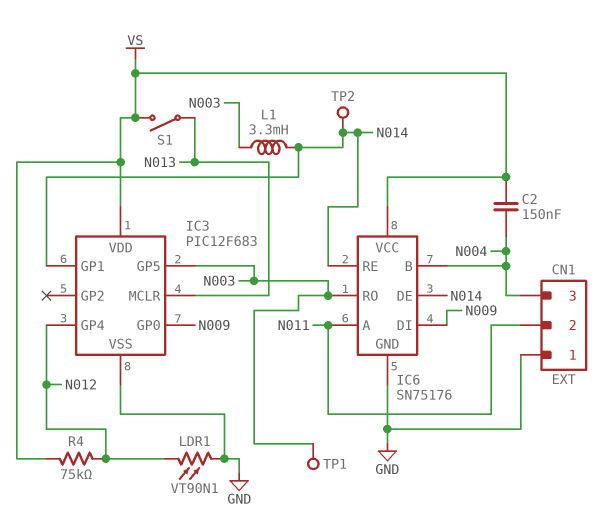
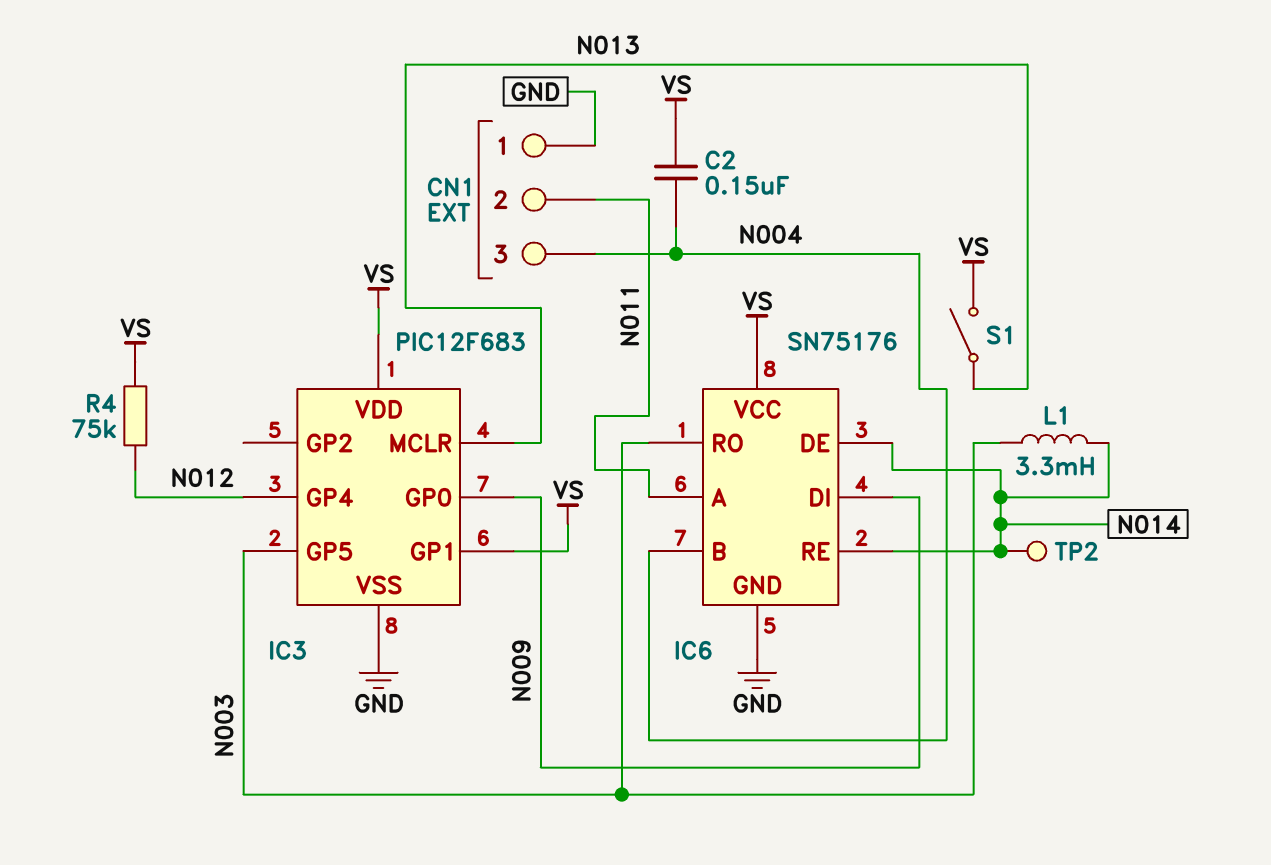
IC3 pin GP1: N014 -> VS
LDR1: VT90N1 (GND, N012) -> none
TP1: test point (N003) -> none

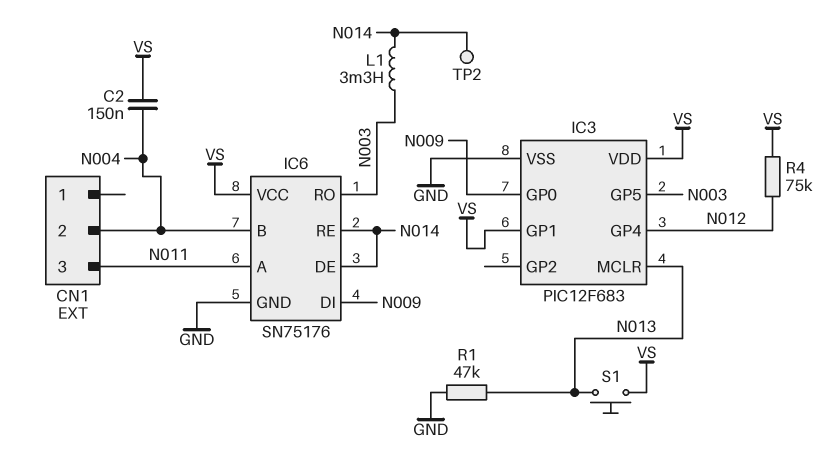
CN1 pin 1: GND -> none
CN1 pin 2: N011 -> N004
CN1 pin 3: N004 -> N011
R1: none -> 47k (GND, N013)
S1: switch (N013, VS) -> button (N013, VS)

